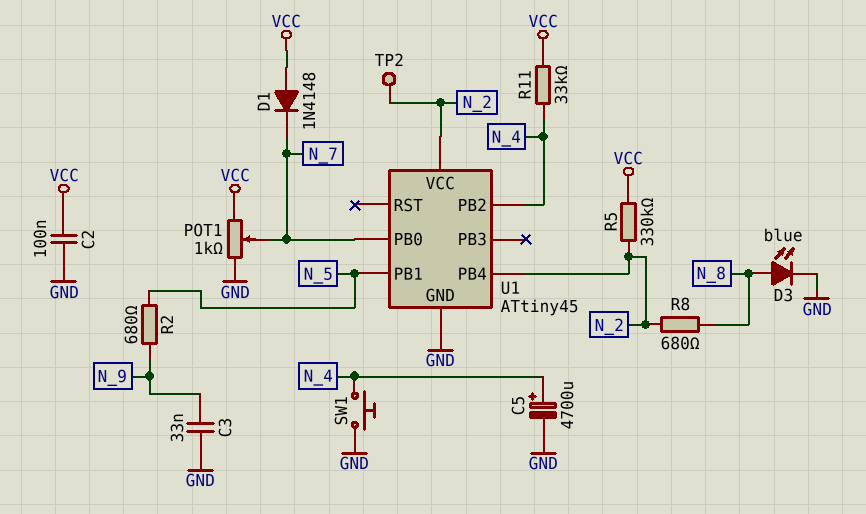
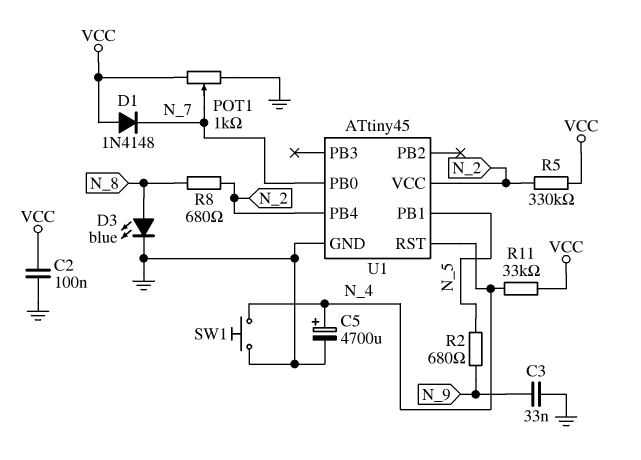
TP2: test point (N_2) -> none
U1 pin PB2: N_4 -> none
U1 pin RST: none -> N_4

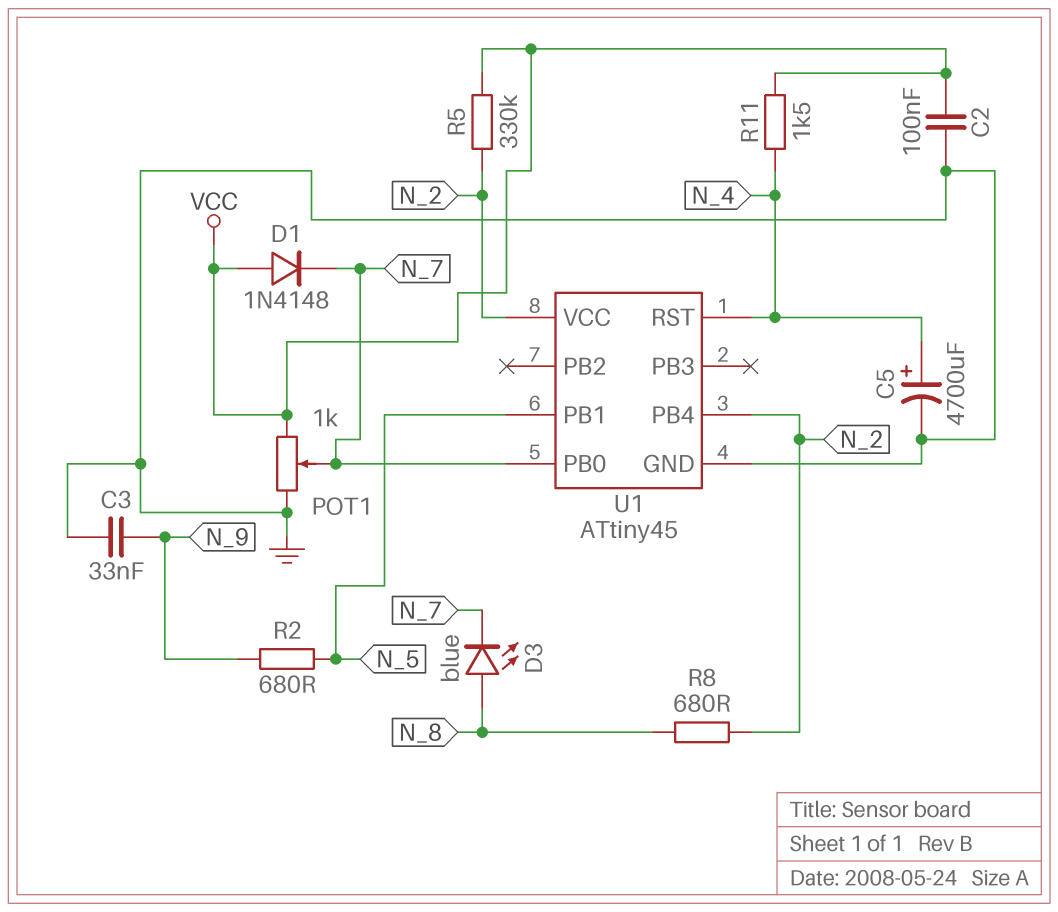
D3: LED blue (A N_8, K GND) -> LED blue (A N_8, K N_7)
R11: 33k (N_4, VCC) -> 1.5k (N_4, VCC)
SW1: button (GND, N_4) -> none

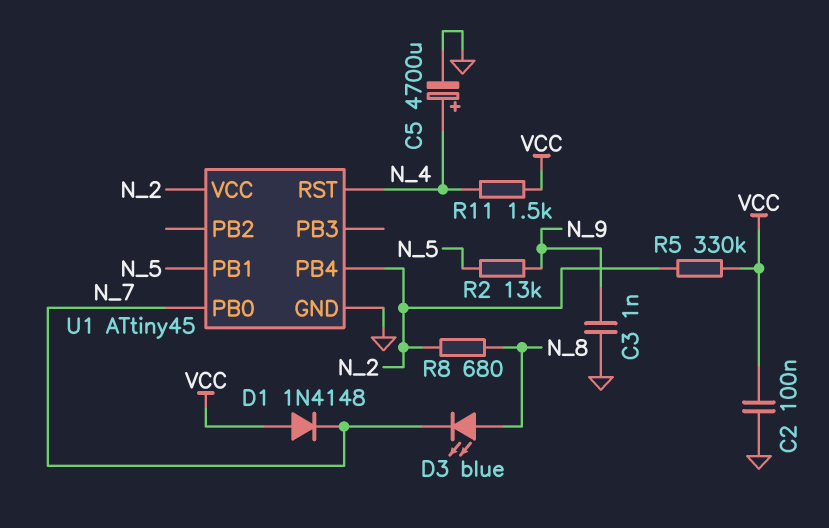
C3: 33nF (GND, N_9) -> 1nF (GND, N_9)
POT1: 1k (GND, VCC, wiper N_7) -> none
R2: 680 (N_5, N_9) -> 13k (N_5, N_9)

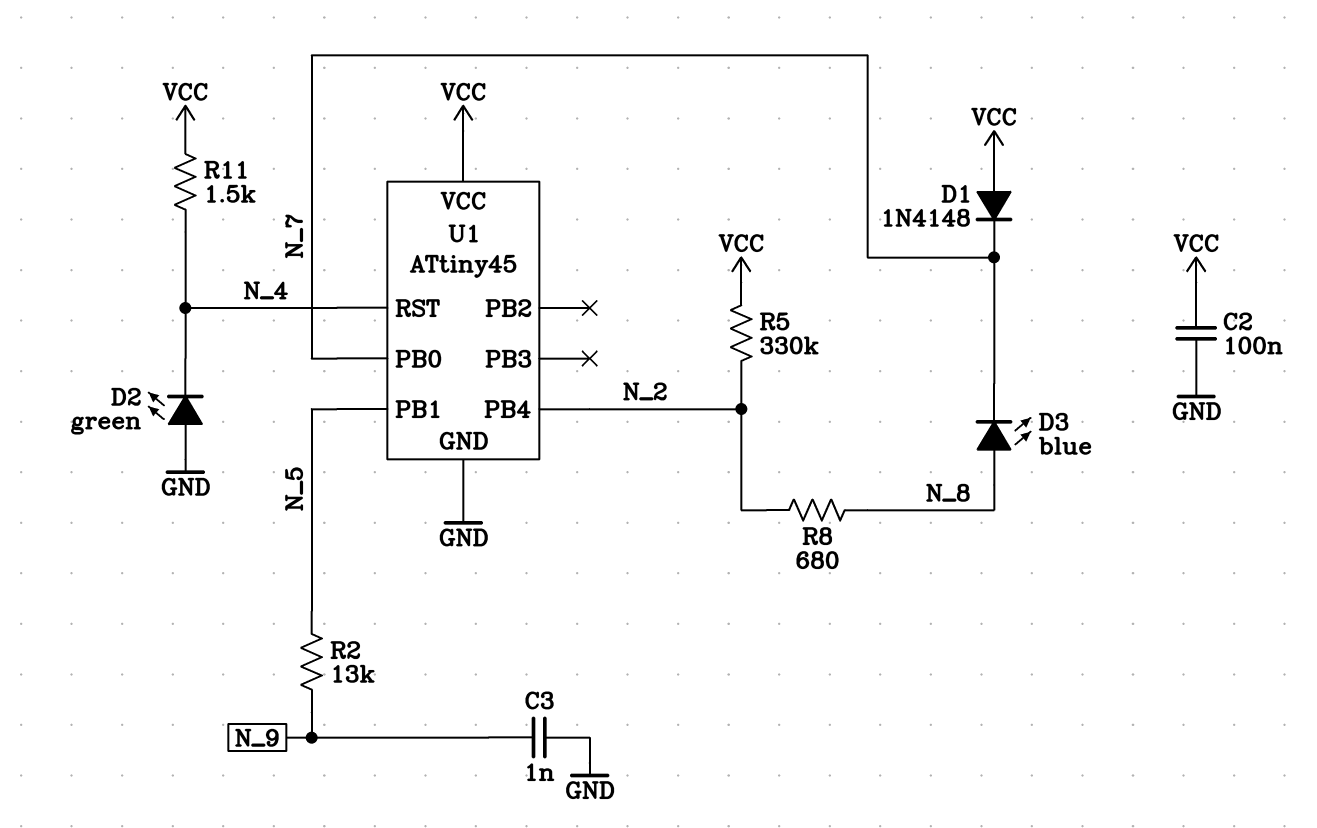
C5: 4700uF (plus N_4, minus GND) -> none
D2: none -> LED green (A GND, K N_4)
U1 pin VCC: N_2 -> VCC

